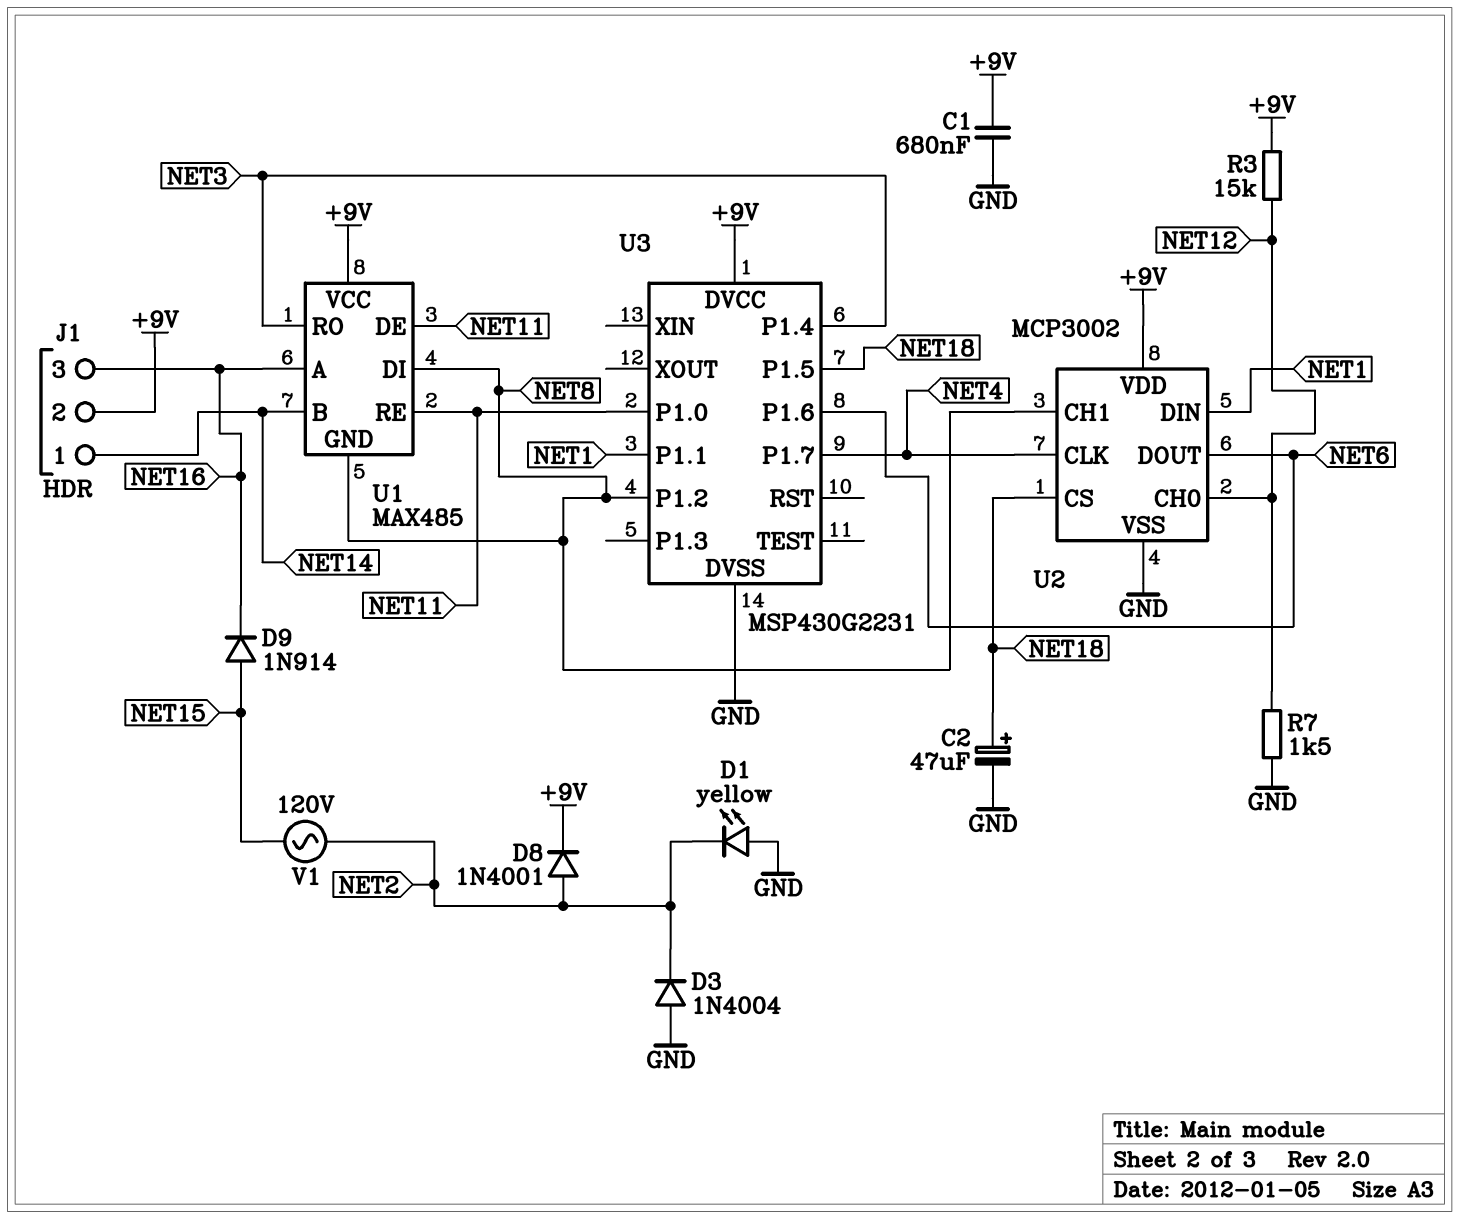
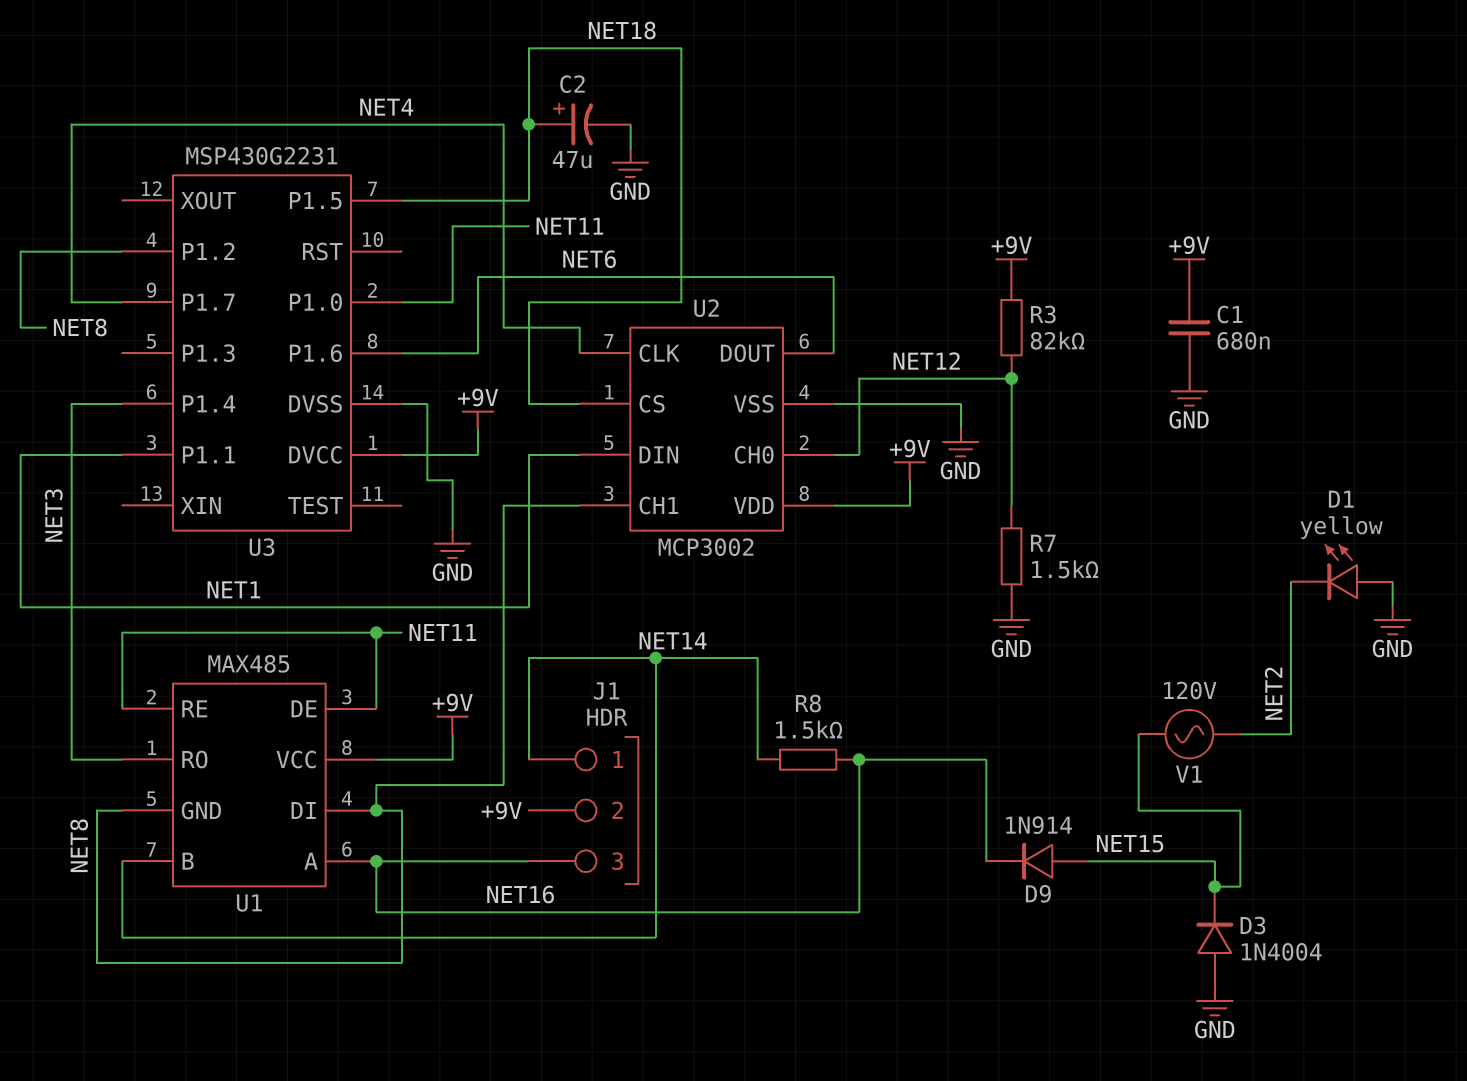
D3: diode 1N4004 (A GND, K NET2) -> diode 1N4004 (A GND, K NET15)
D8: diode 1N4001 (A NET2, K +9V) -> none
R3: 15k (+9V, NET12) -> 82k (+9V, NET12)
R8: none -> 1.5k (NET14, NET16)

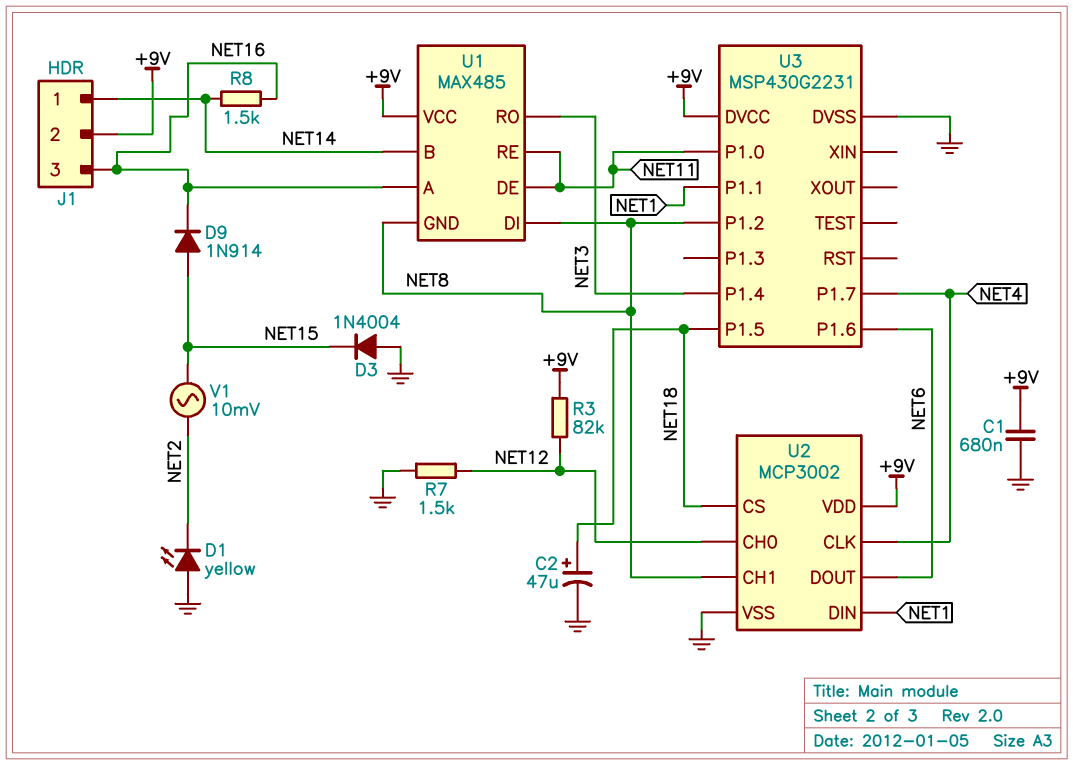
V1: AC 120V (NET2, NET15) -> AC 10mV (NET2, NET15)

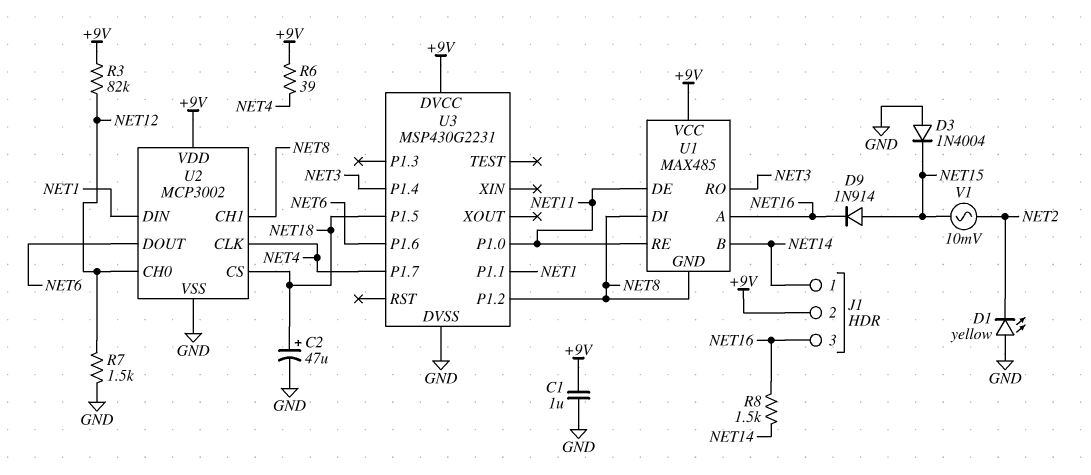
C1: 680nF (+9V, GND) -> 1uF (+9V, GND)
R6: none -> 39 (+9V, NET4)

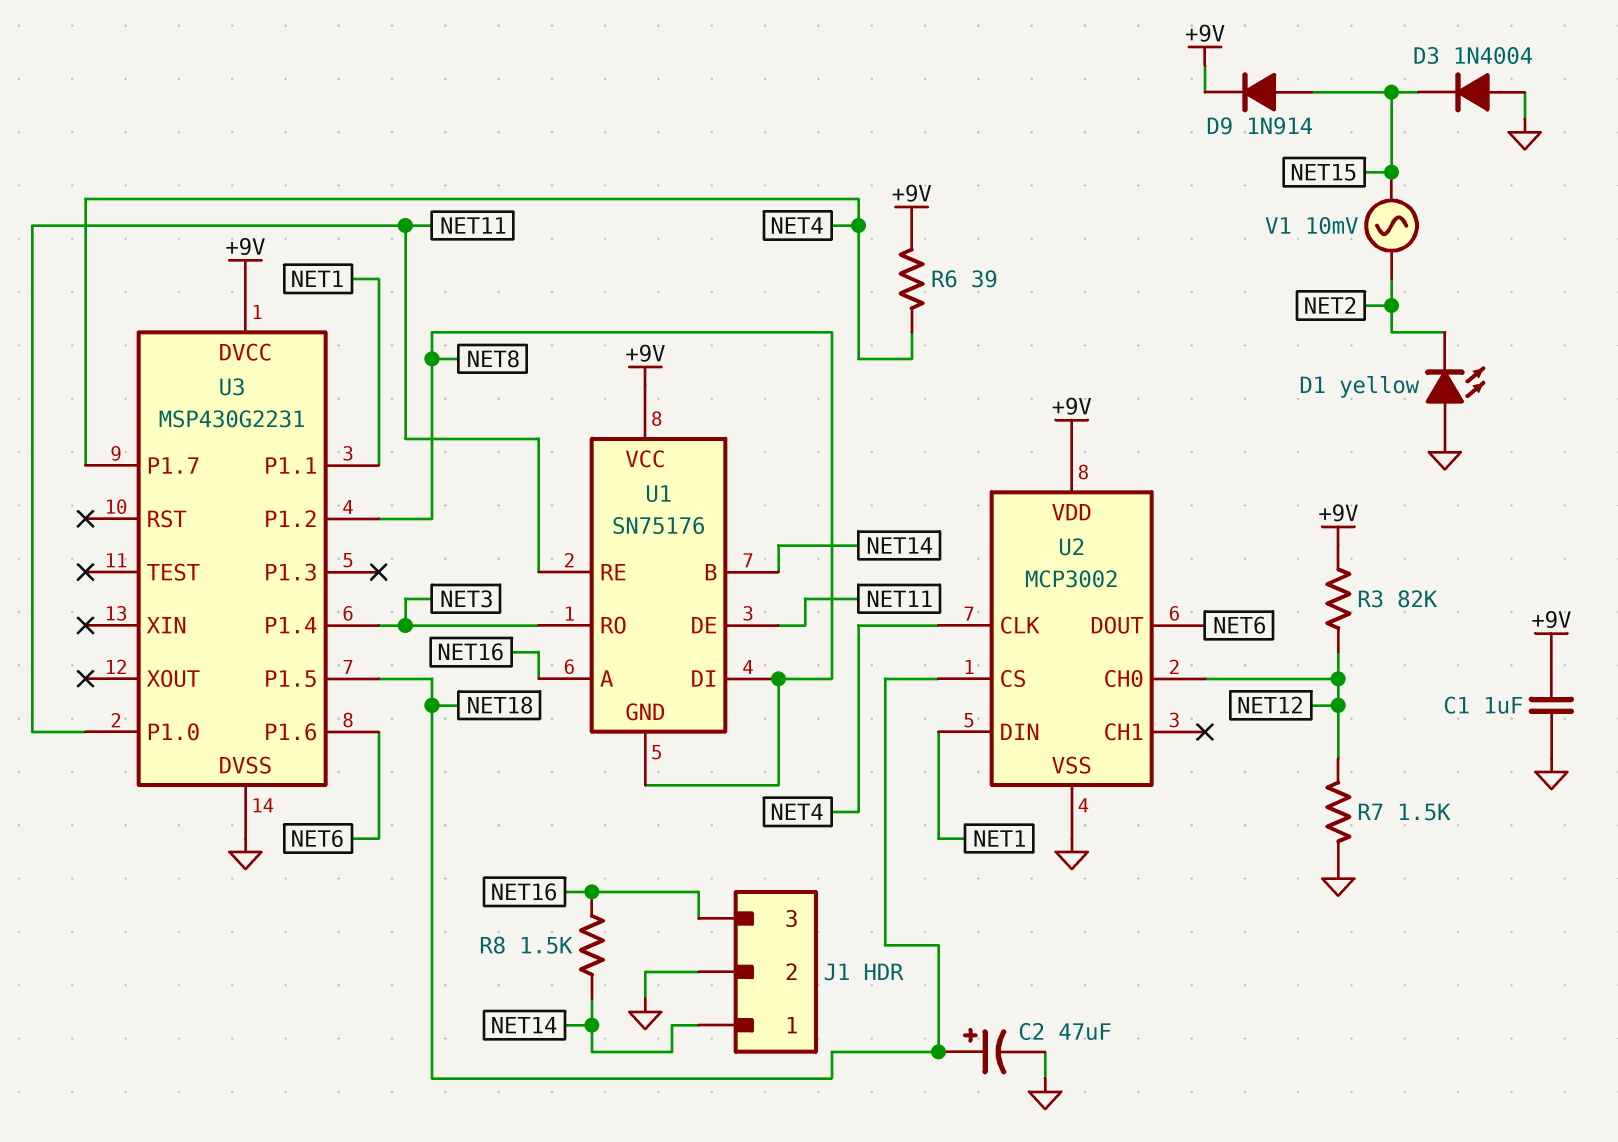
D9: diode 1N914 (A NET15, K NET16) -> diode 1N914 (A NET15, K +9V)
J1 pin 2: +9V -> GND
U1: MAX485 -> SN75176
U2 pin CH1: NET8 -> none

